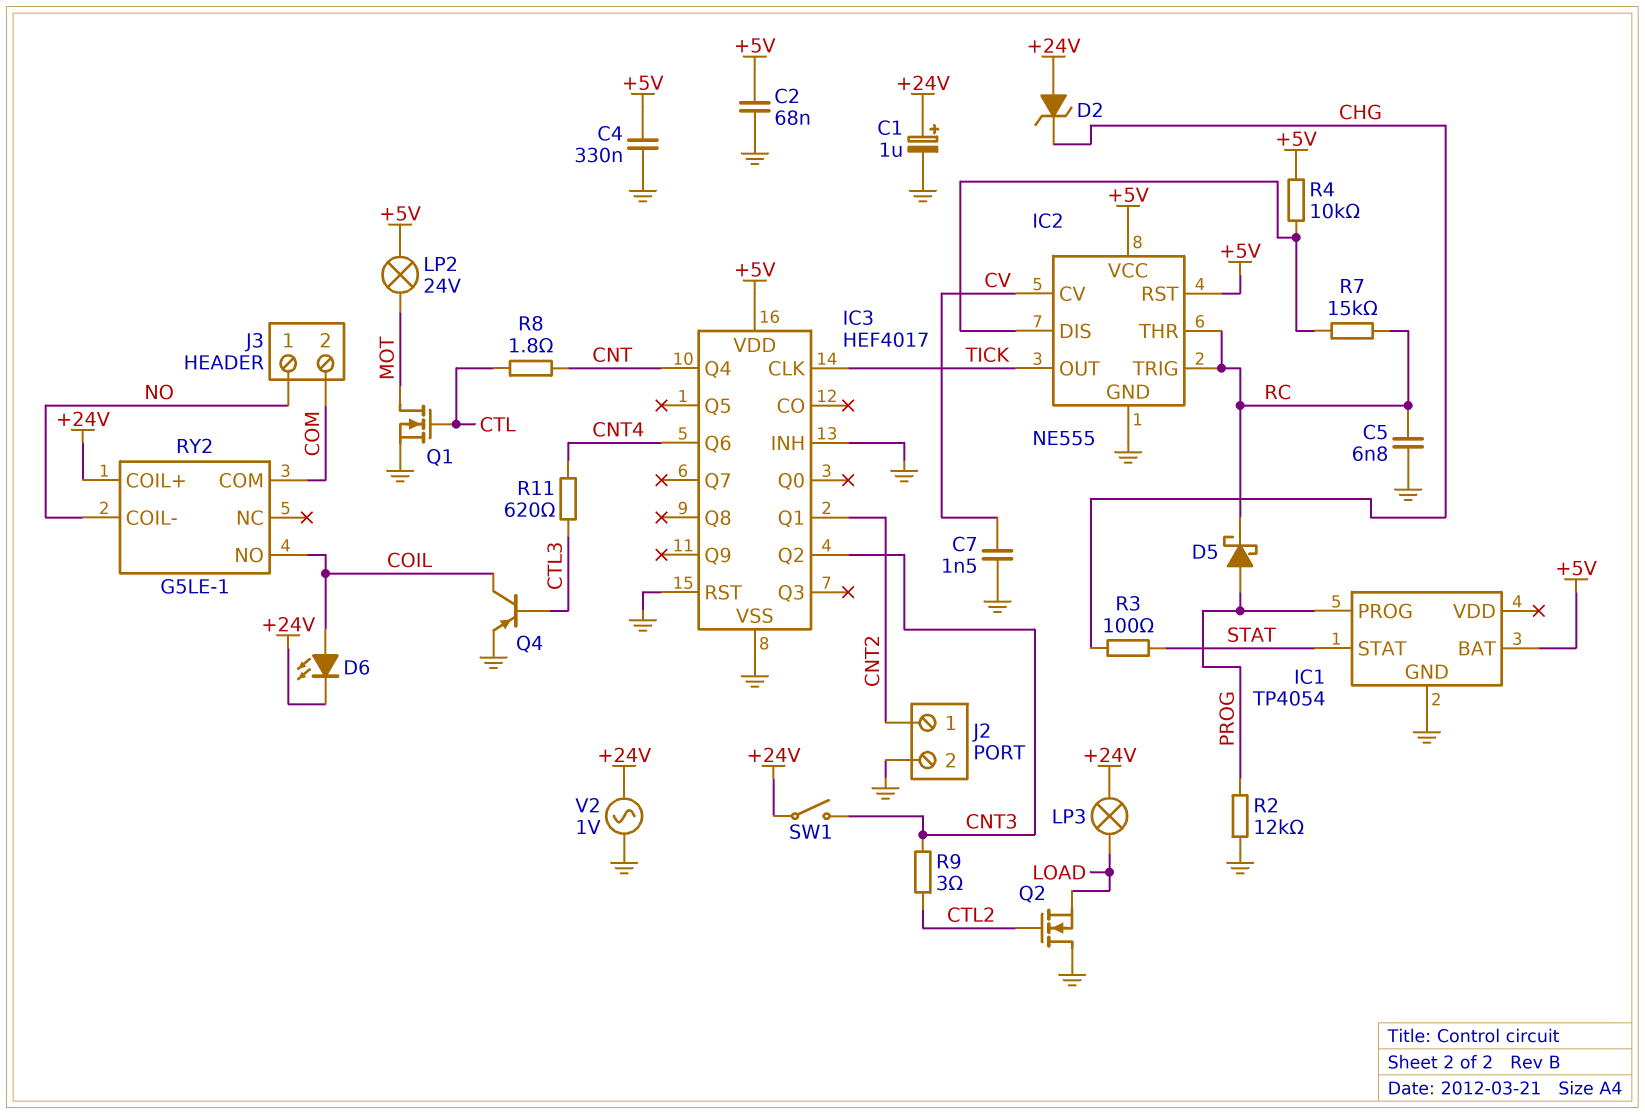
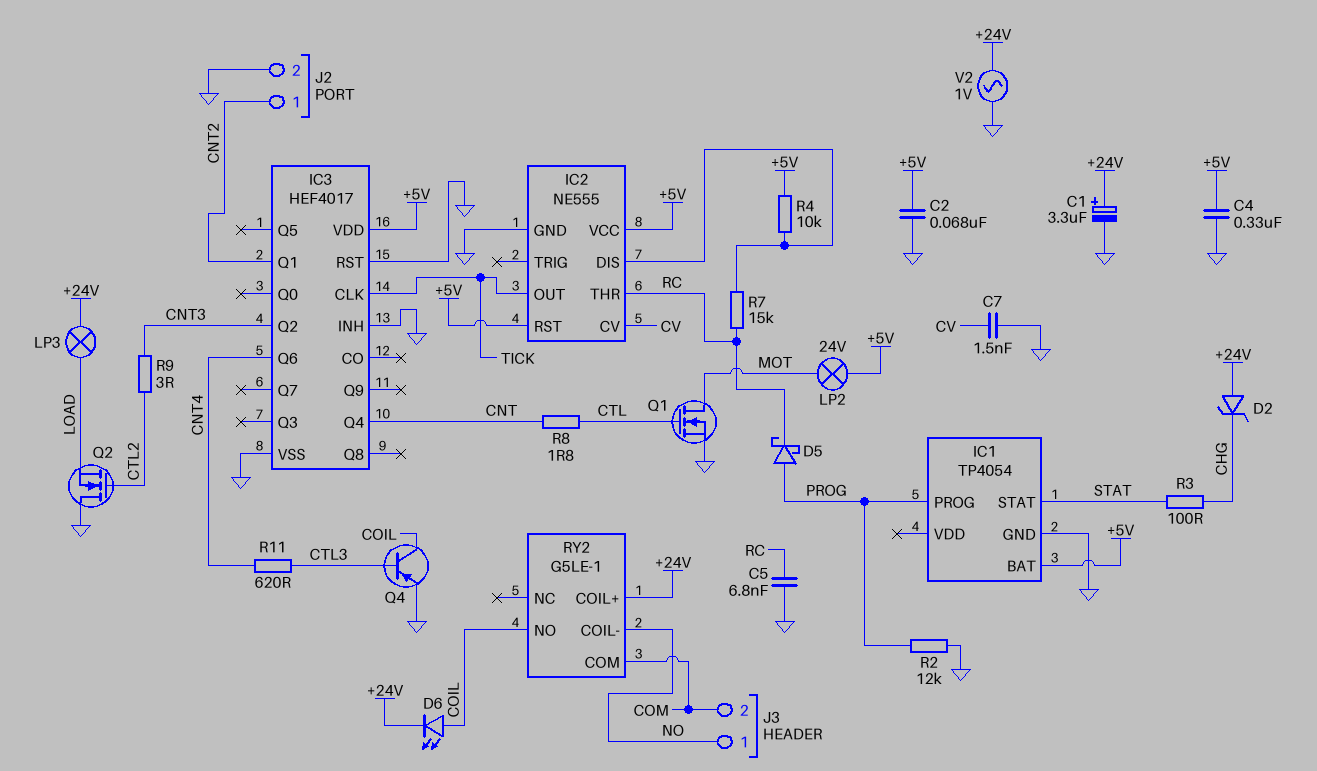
C1: 1uF (plus +24V, minus GND) -> 3.3uF (plus +24V, minus GND)
IC2 pin TRIG: RC -> none
SW1: switch (+24V, CNT3) -> none

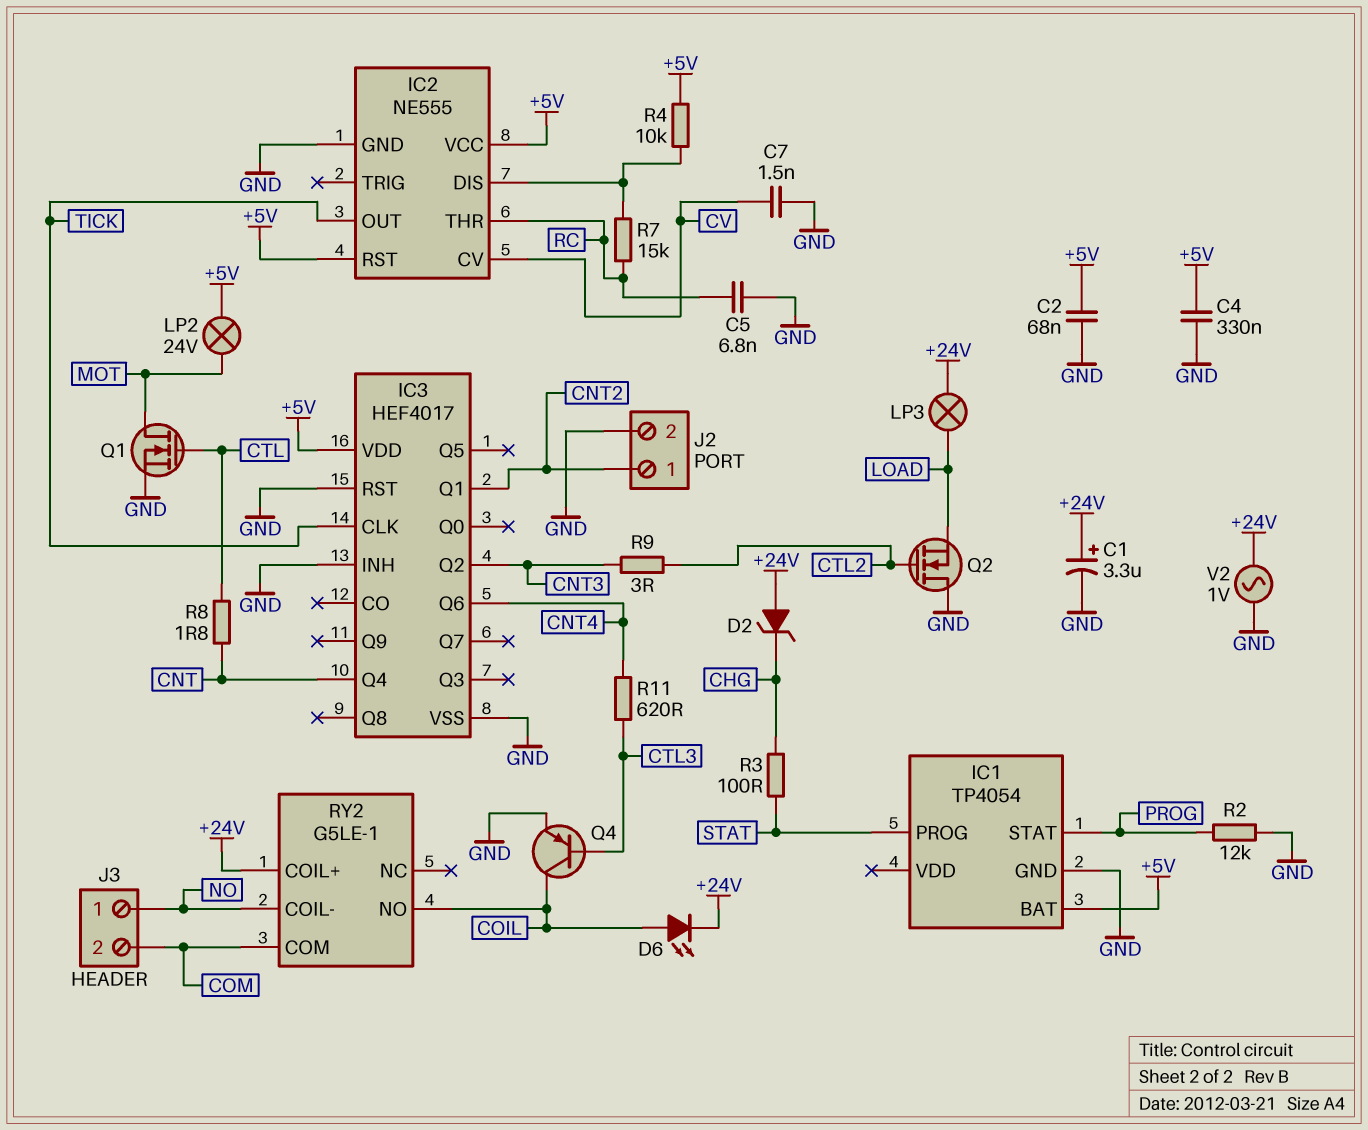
D5: schottky (A PROG, K RC) -> none
IC1 pin PROG: PROG -> STAT
IC1 pin STAT: STAT -> PROG

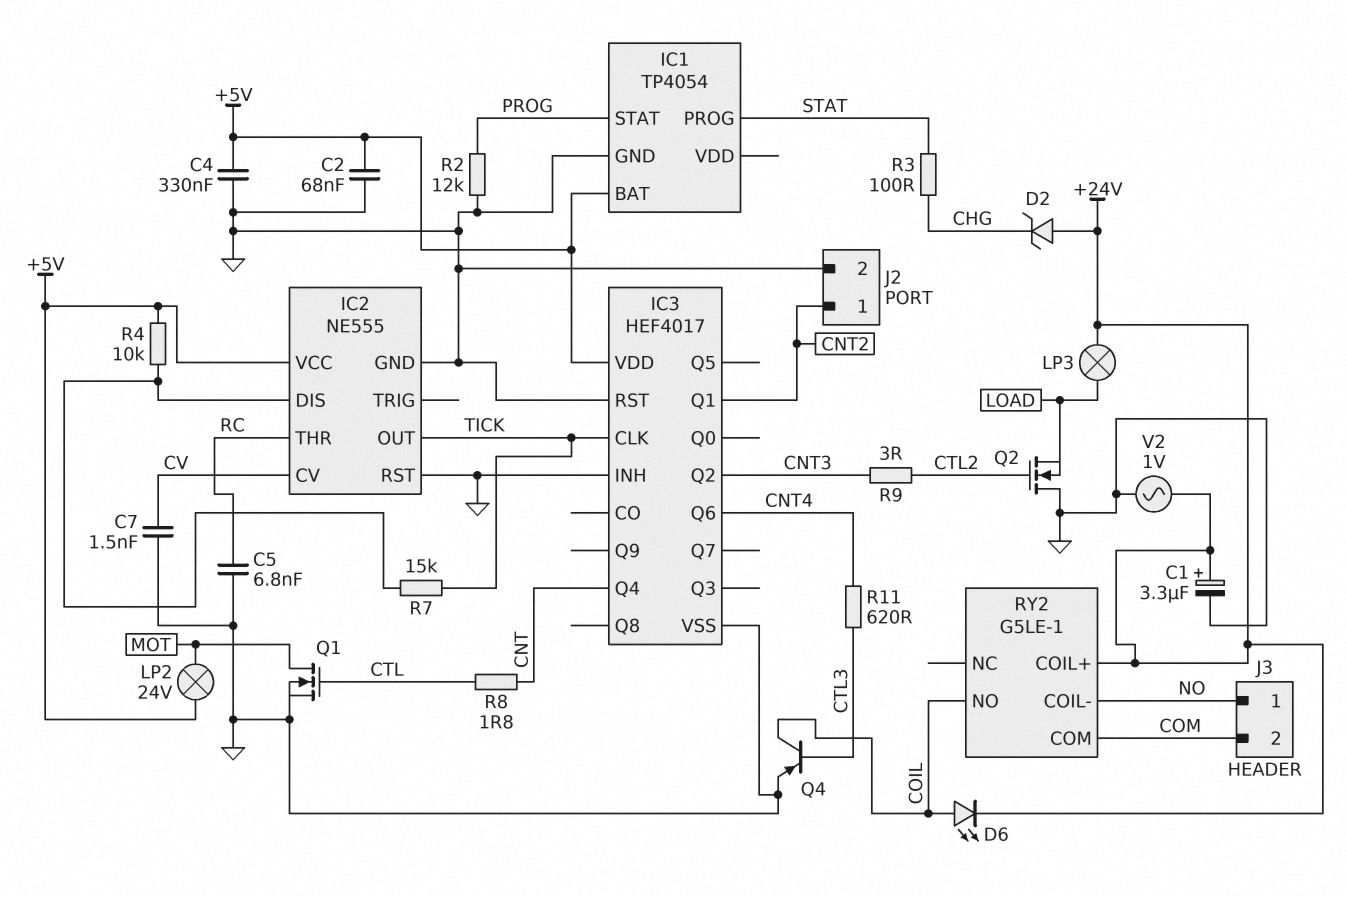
IC2 pin RST: +5V -> GND
R7: 15k (IC2/DIS, RC) -> 15k (IC2/DIS, TICK)

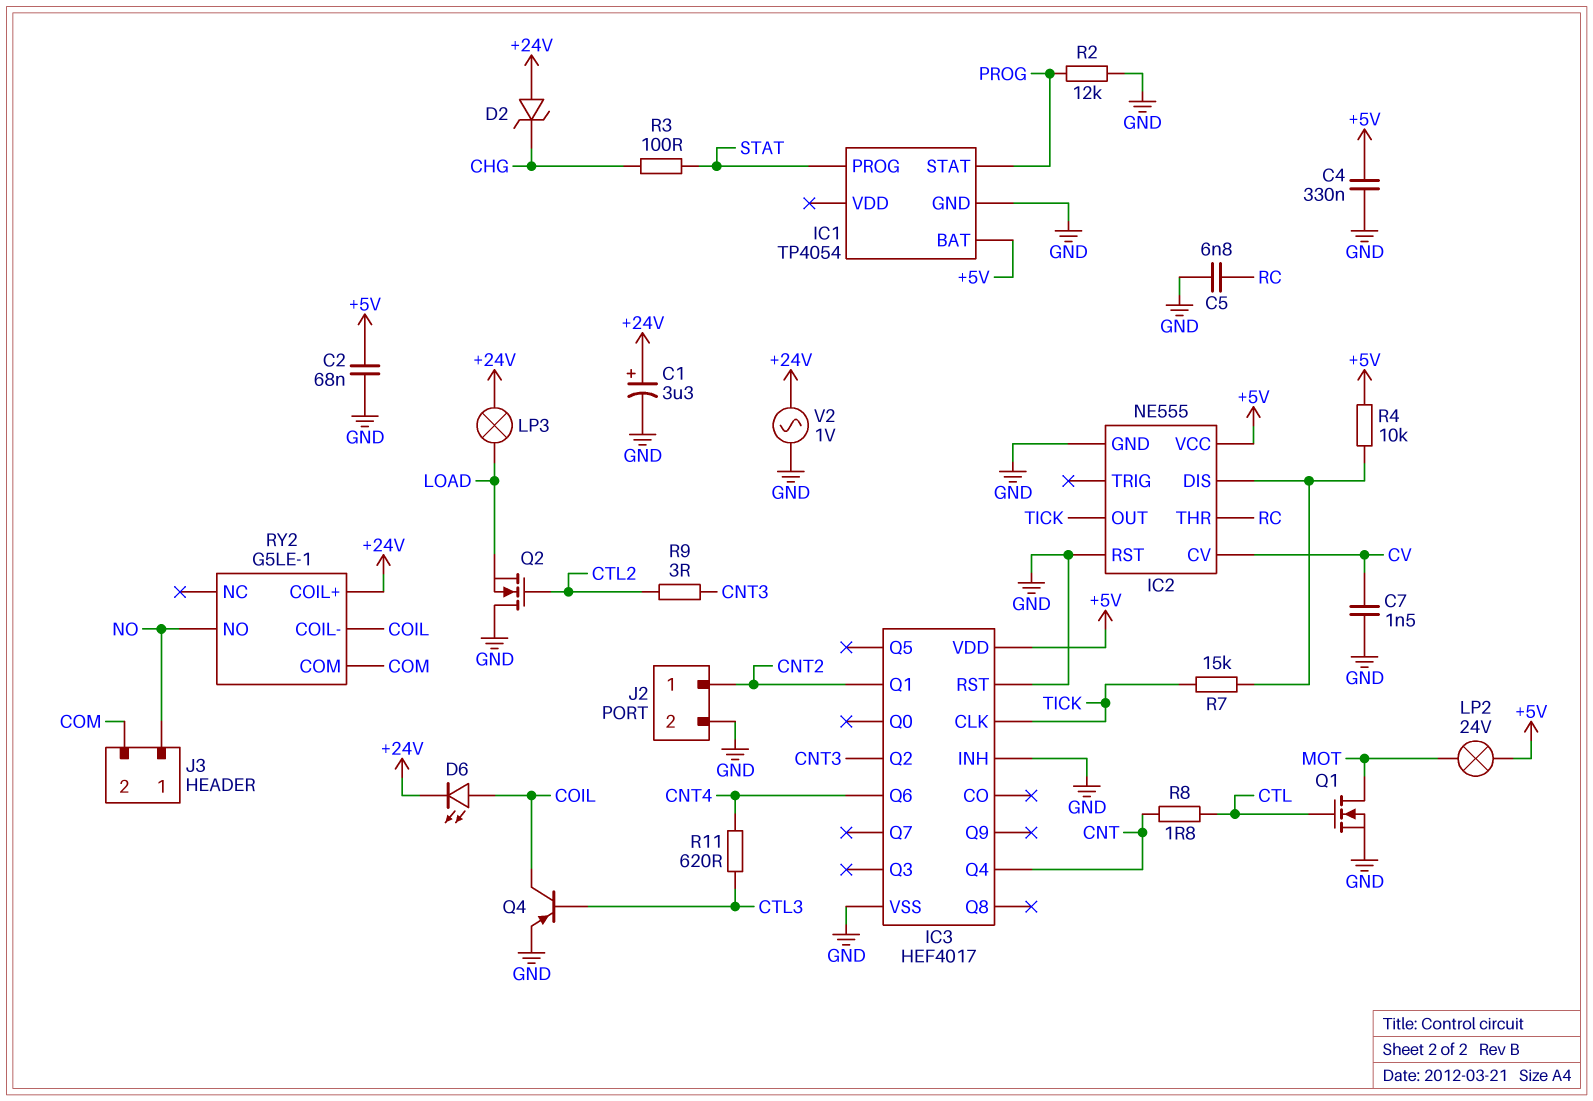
RY2 pin COIL-: NO -> COIL
RY2 pin NO: COIL -> NO

